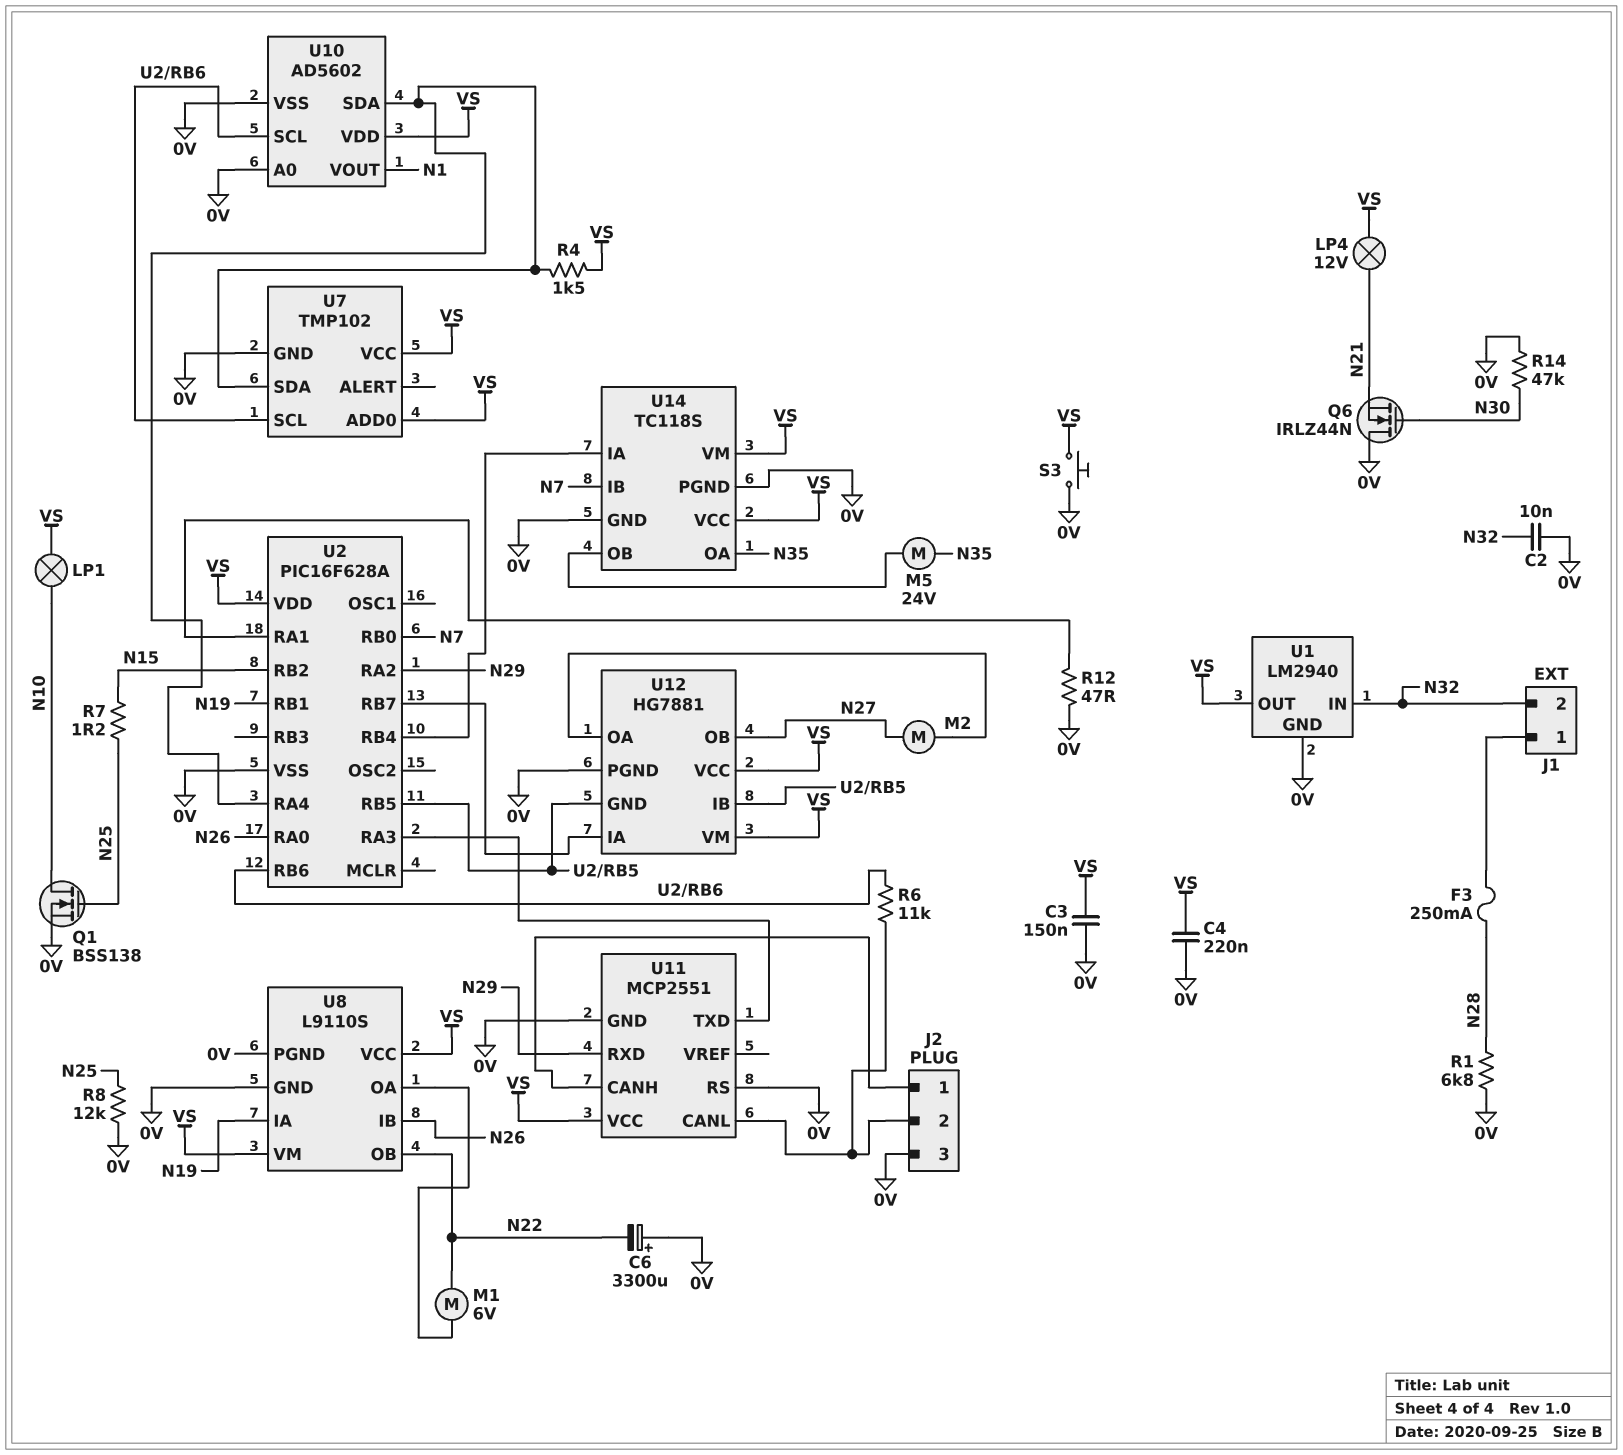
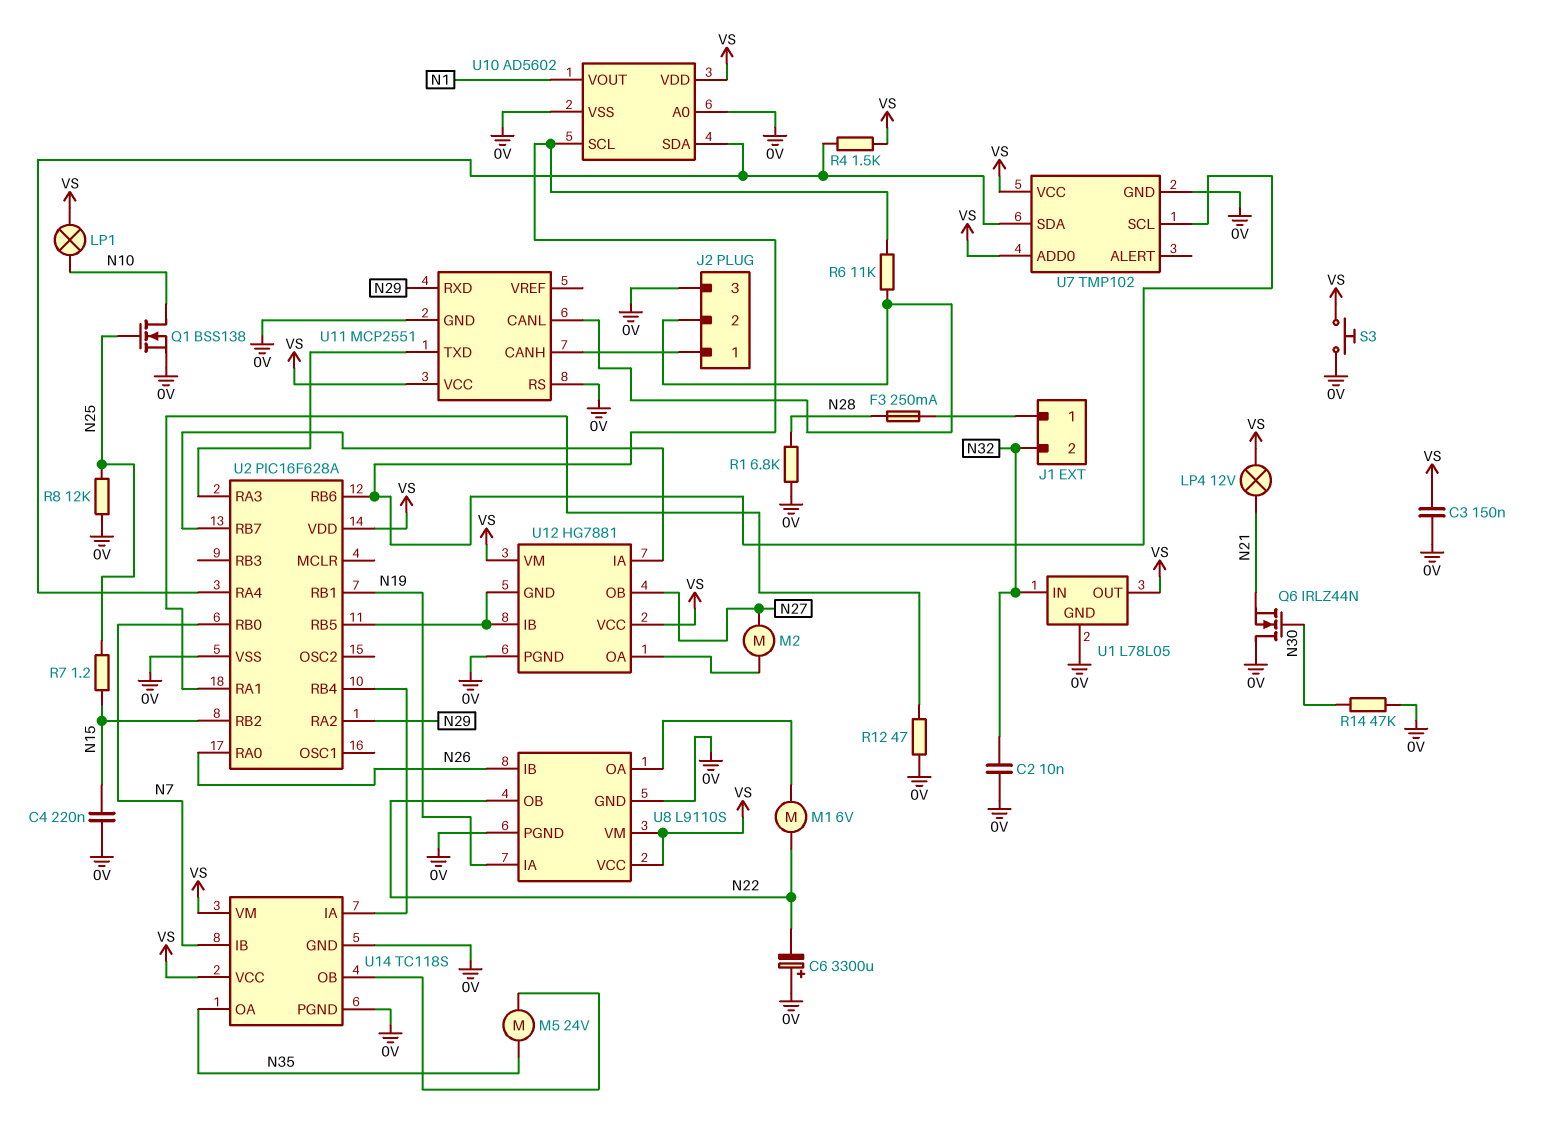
C4: 220nF (0V, VS) -> 220nF (0V, N15)
U1: LM2940 -> L78L05

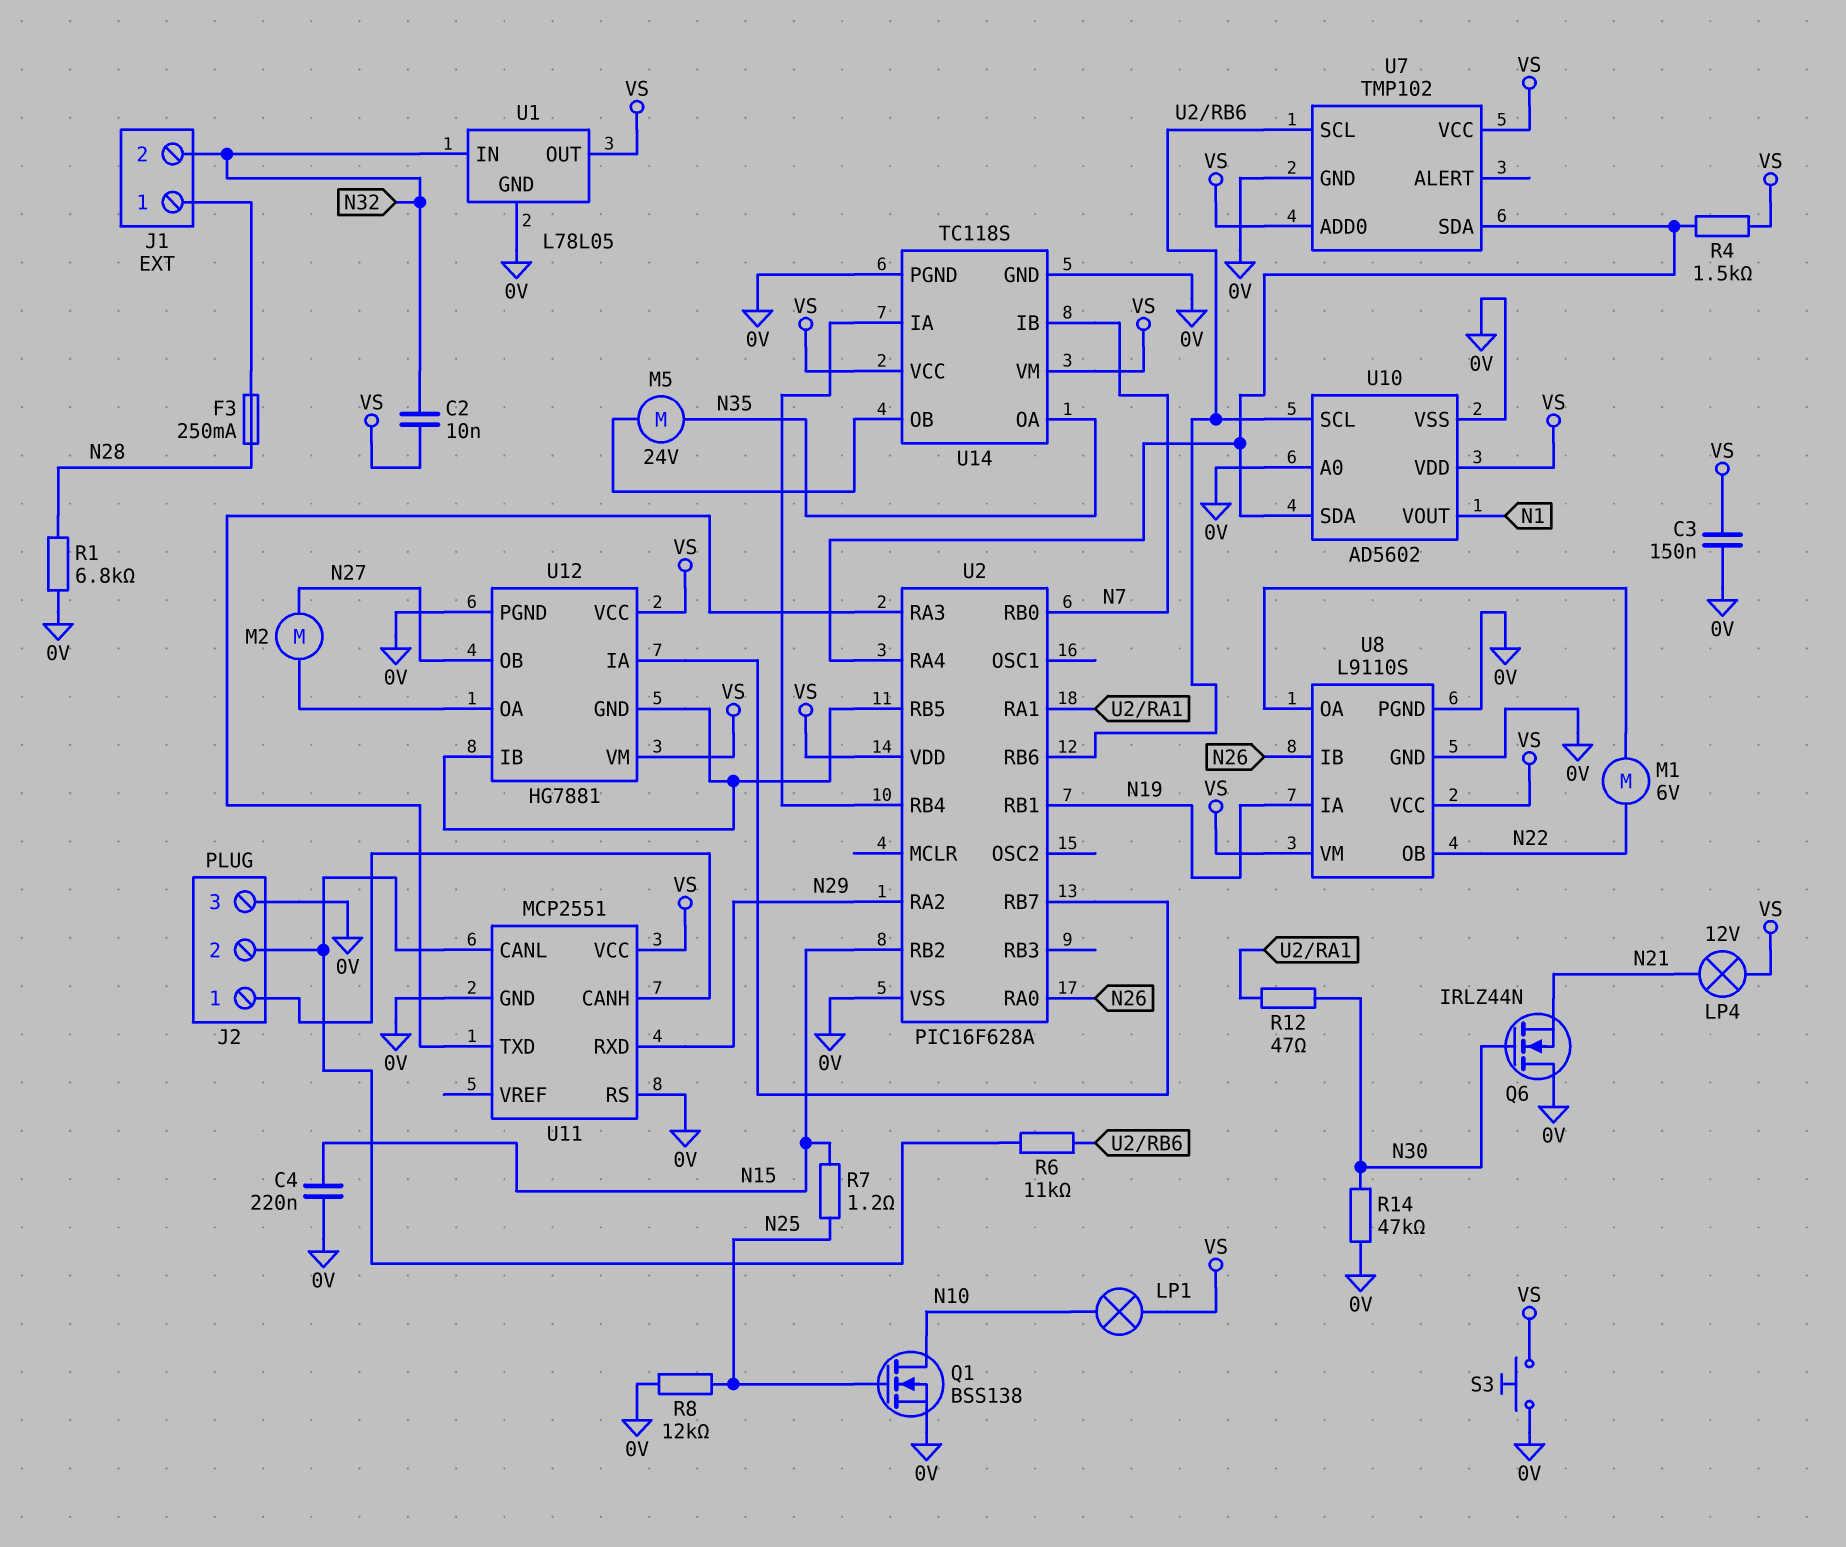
C2: 10nF (0V, N32) -> 10nF (N32, VS)
C6: 3300uF (plus 0V, minus N22) -> none
R12: 47 (0V, U2/RA1) -> 47 (N30, U2/RA1)

